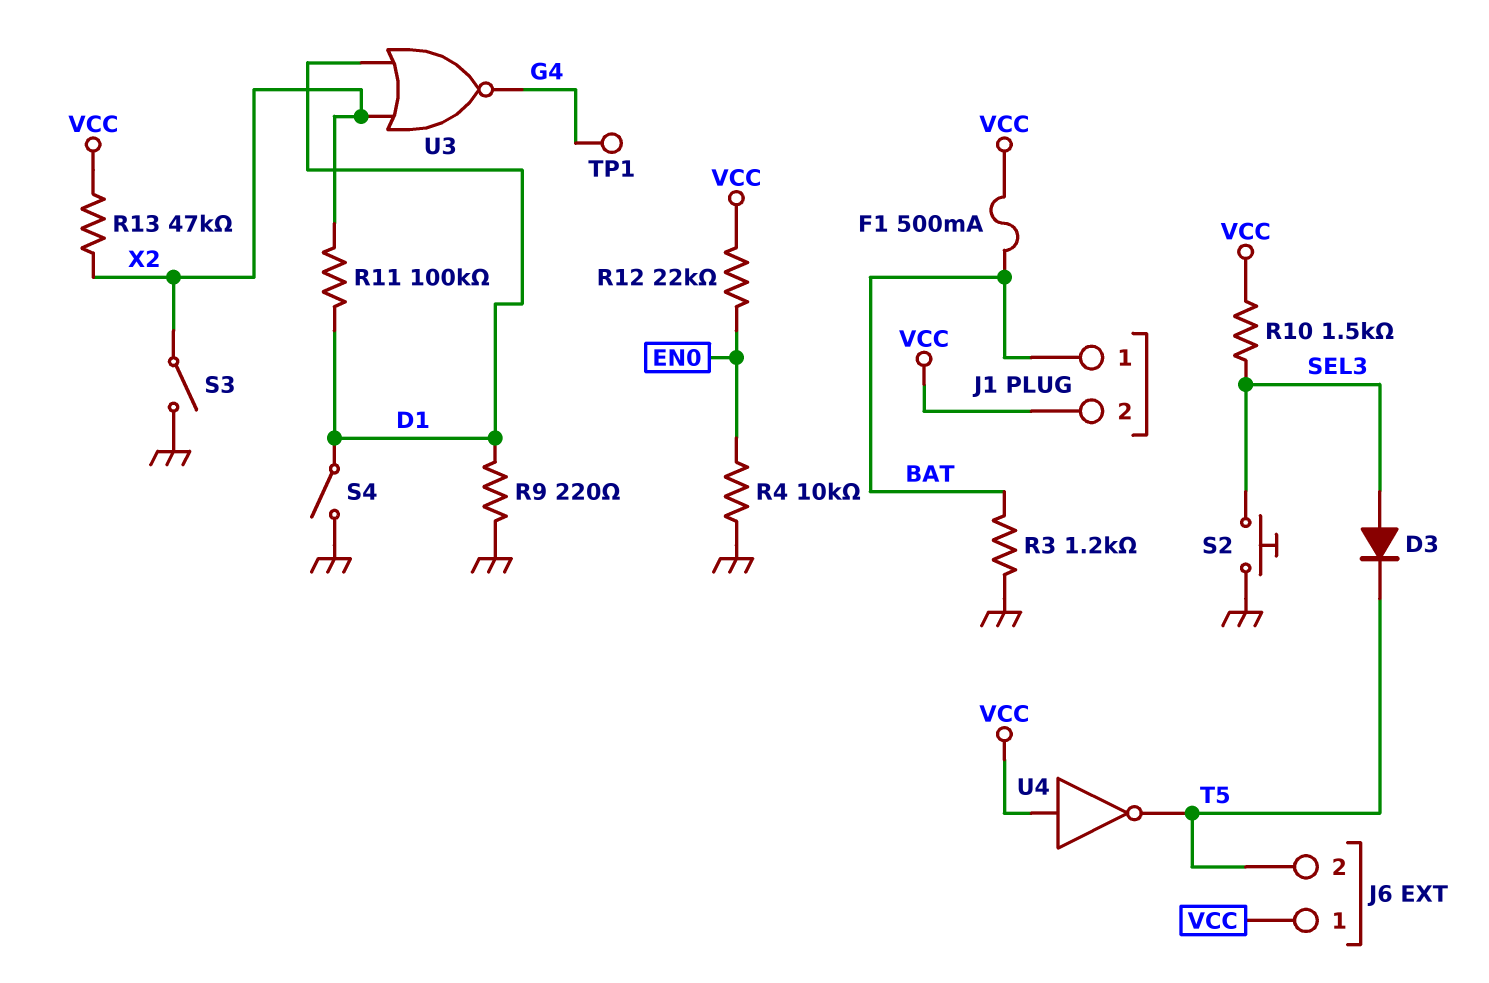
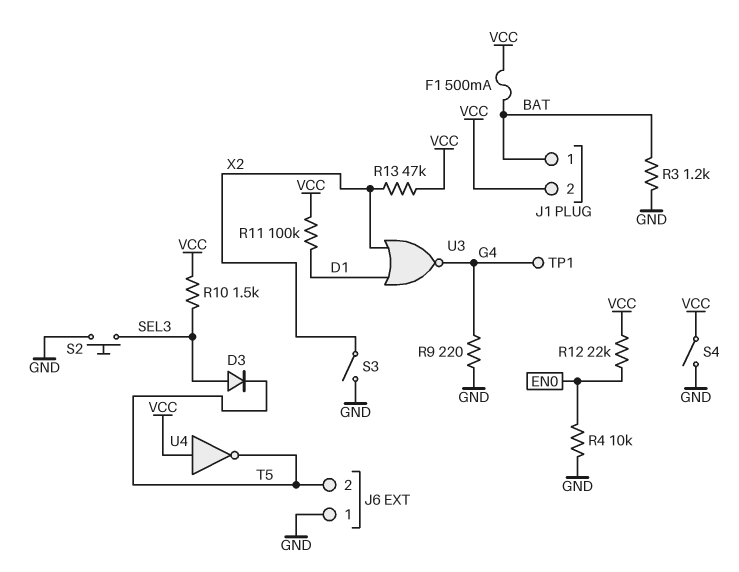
J6 pin 1: VCC -> GND
R9: 220 (D1, GND) -> 220 (G4, GND)
R11: 100k (D1, X2) -> 100k (D1, VCC)
S4: switch (D1, GND) -> switch (GND, VCC)

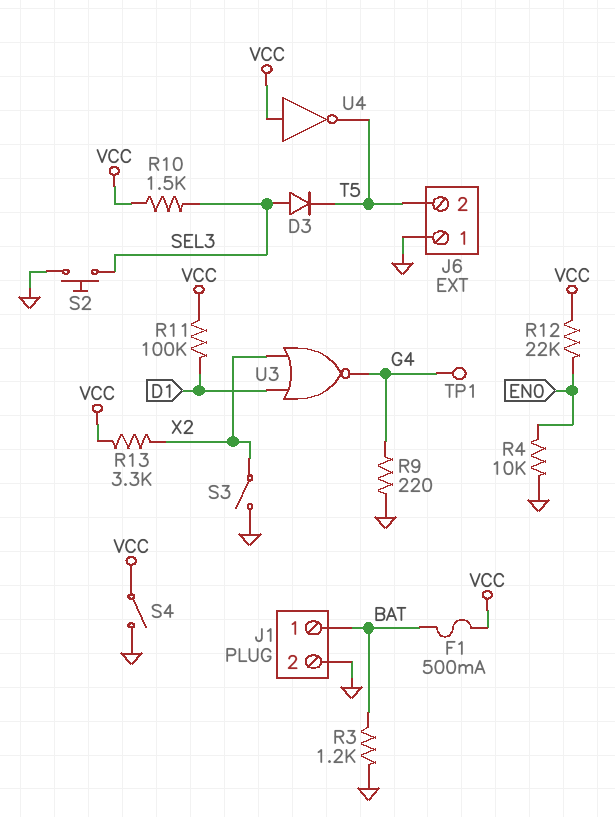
J1 pin 2: VCC -> GND
R13: 47k (VCC, X2) -> 3.3k (VCC, X2)

